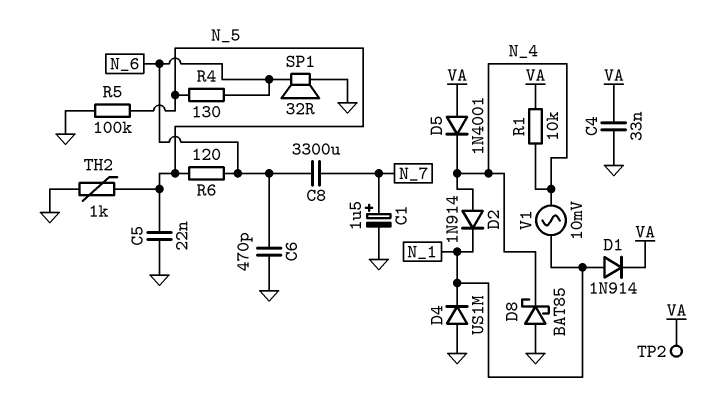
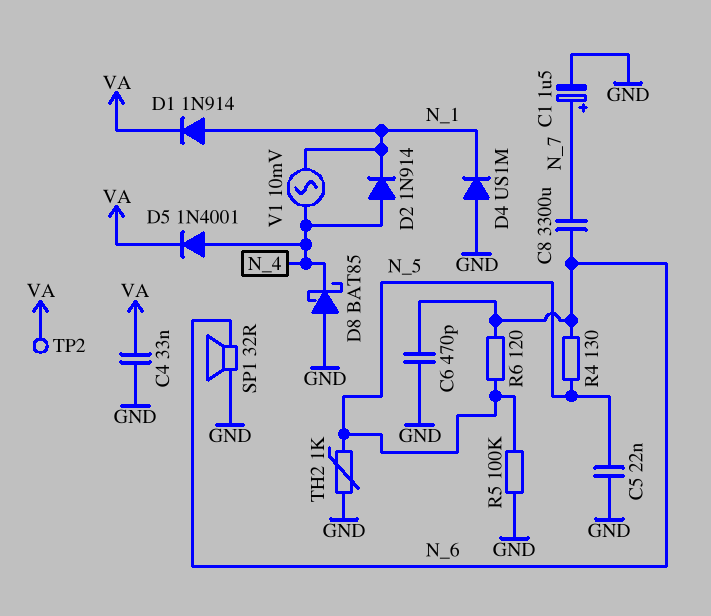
D5: diode 1N4001 (A VA, K N_4) -> diode 1N4001 (A N_4, K VA)
R1: 10k (N_4, VA) -> none

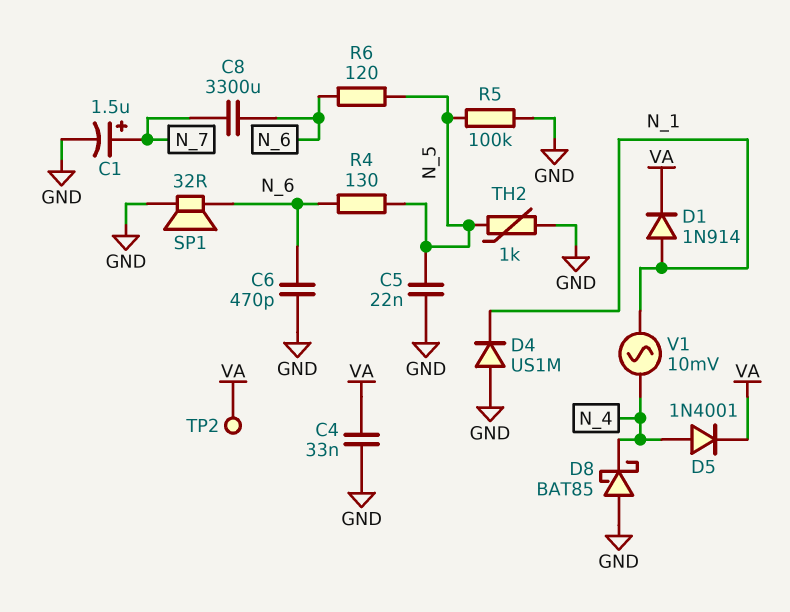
D2: diode 1N914 (A N_4, K N_1) -> none

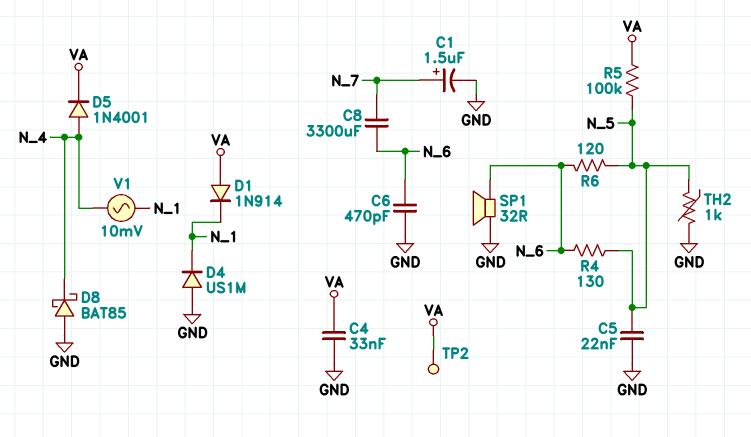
D1: diode 1N914 (A N_1, K VA) -> diode 1N914 (A VA, K N_1)
R5: 100k (GND, N_5) -> 100k (N_5, VA)

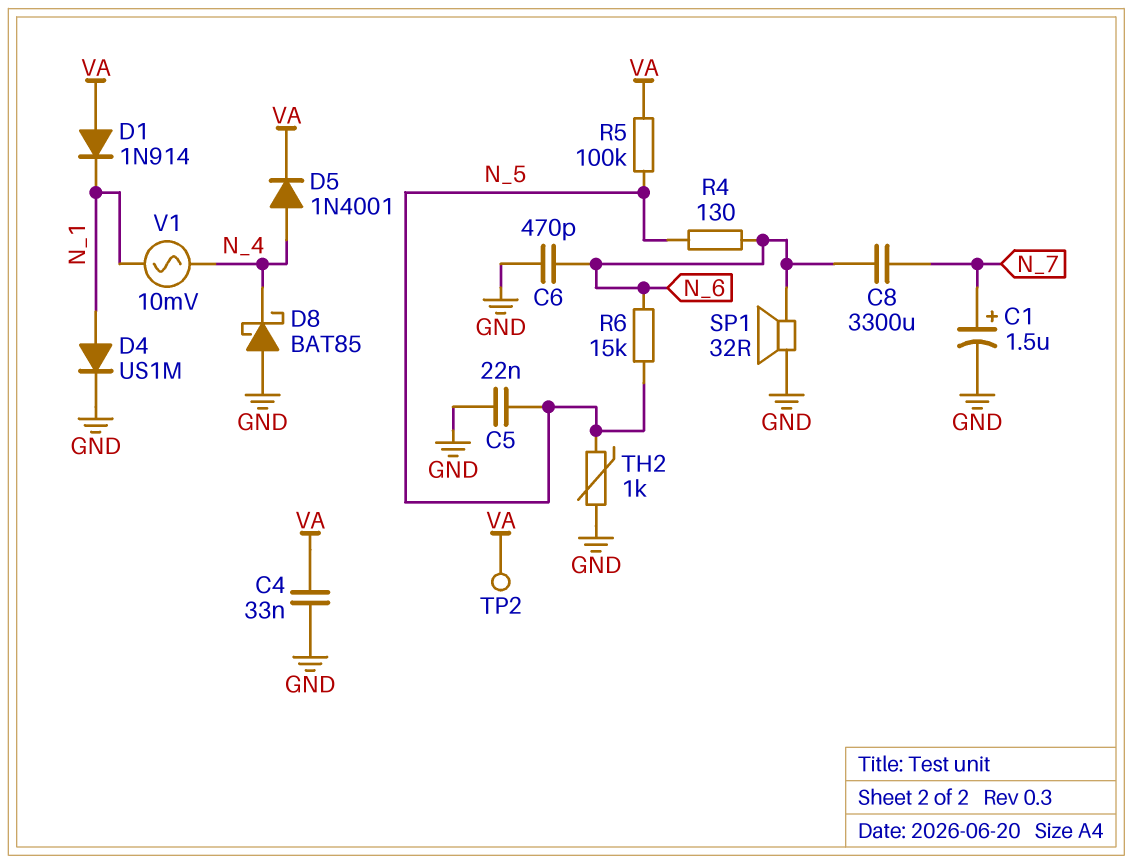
D4: diode US1M (A GND, K N_1) -> diode US1M (A N_1, K GND)
R6: 120 (N_5, N_6) -> 15k (N_5, N_6)

